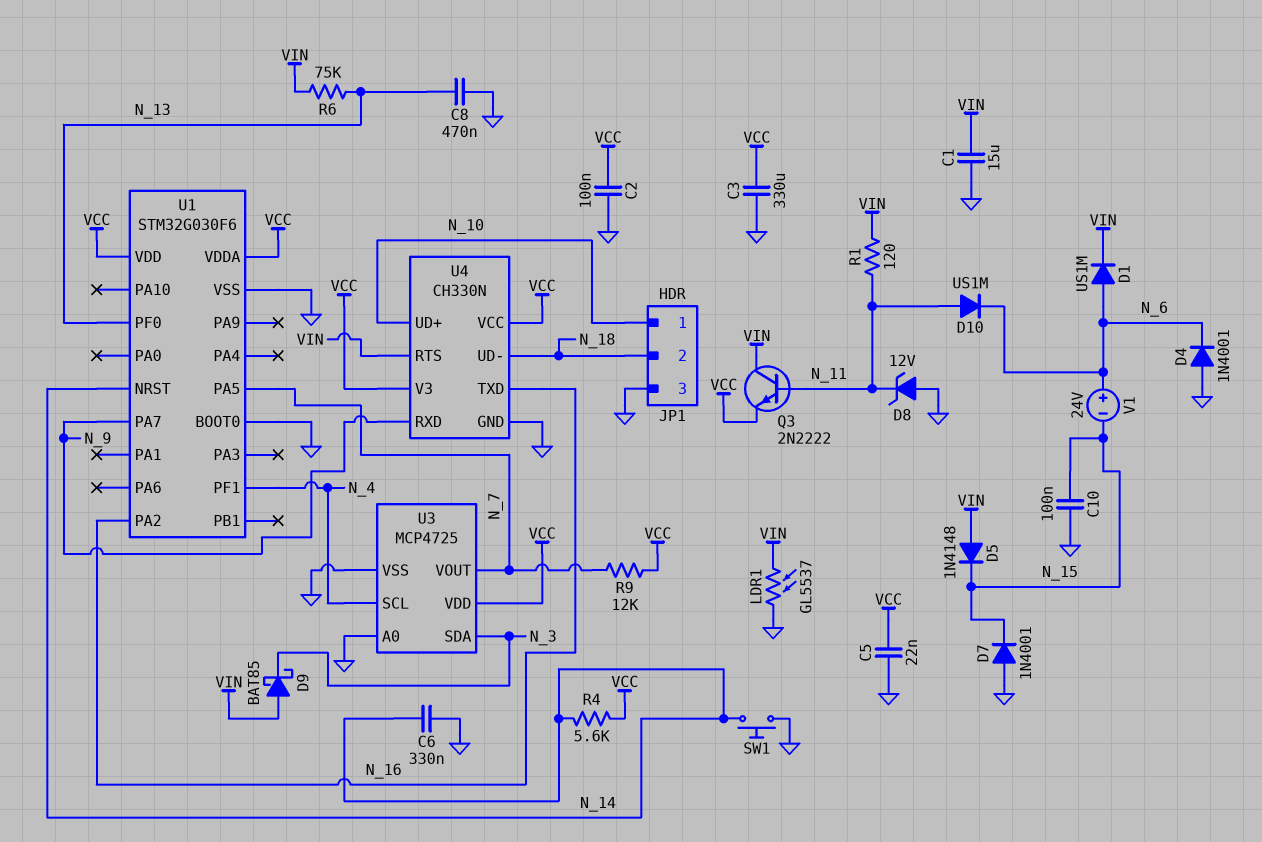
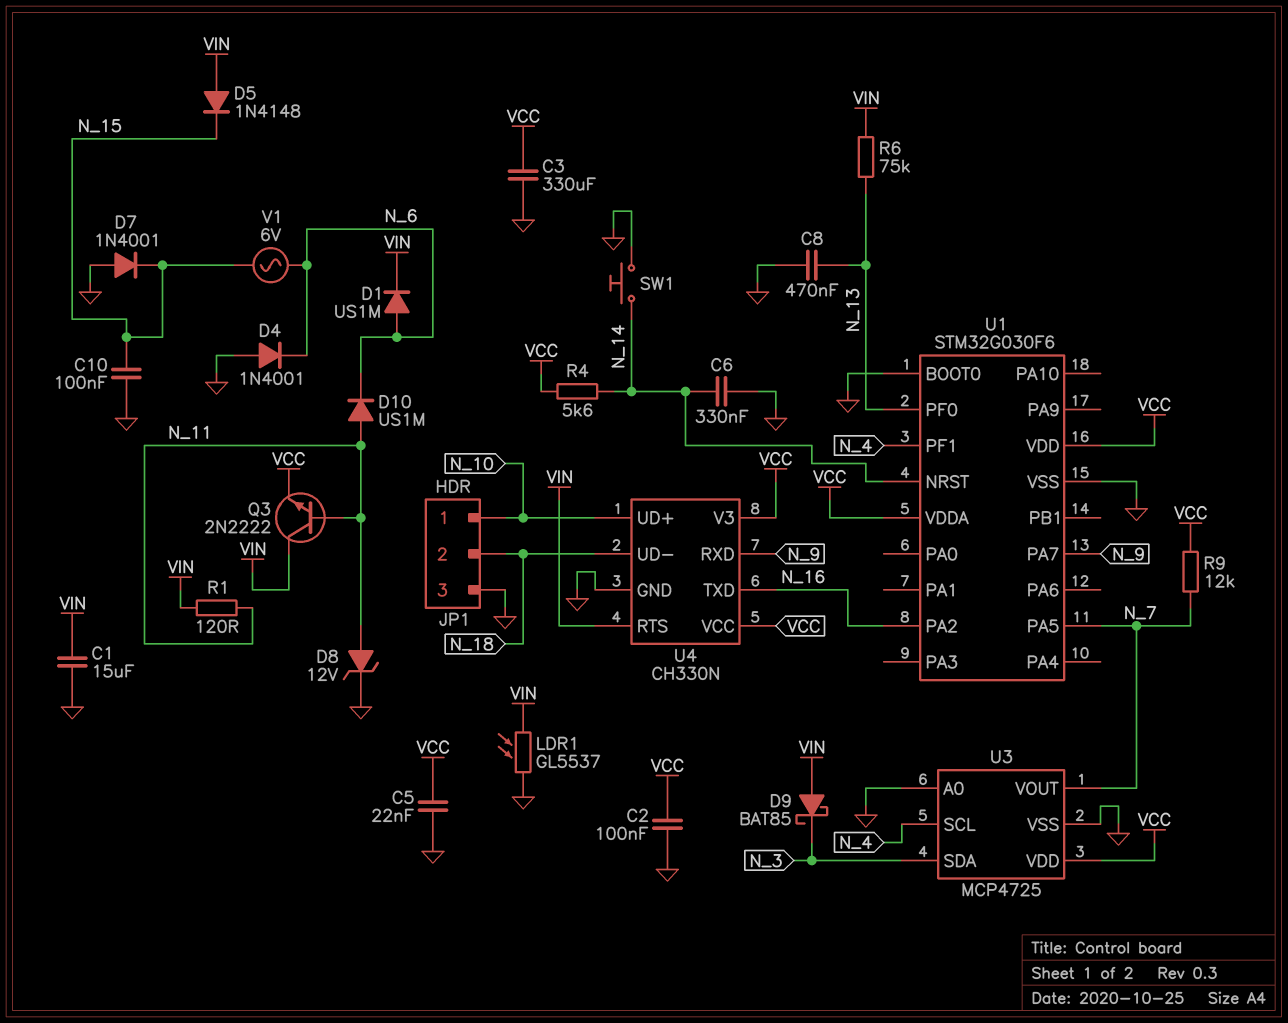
D8: zener 12V (A GND, K N_11) -> zener 12V (A N_11, K GND)
V1: 24V (plus N_6, minus N_15) -> AC 6V (N_6, N_15)

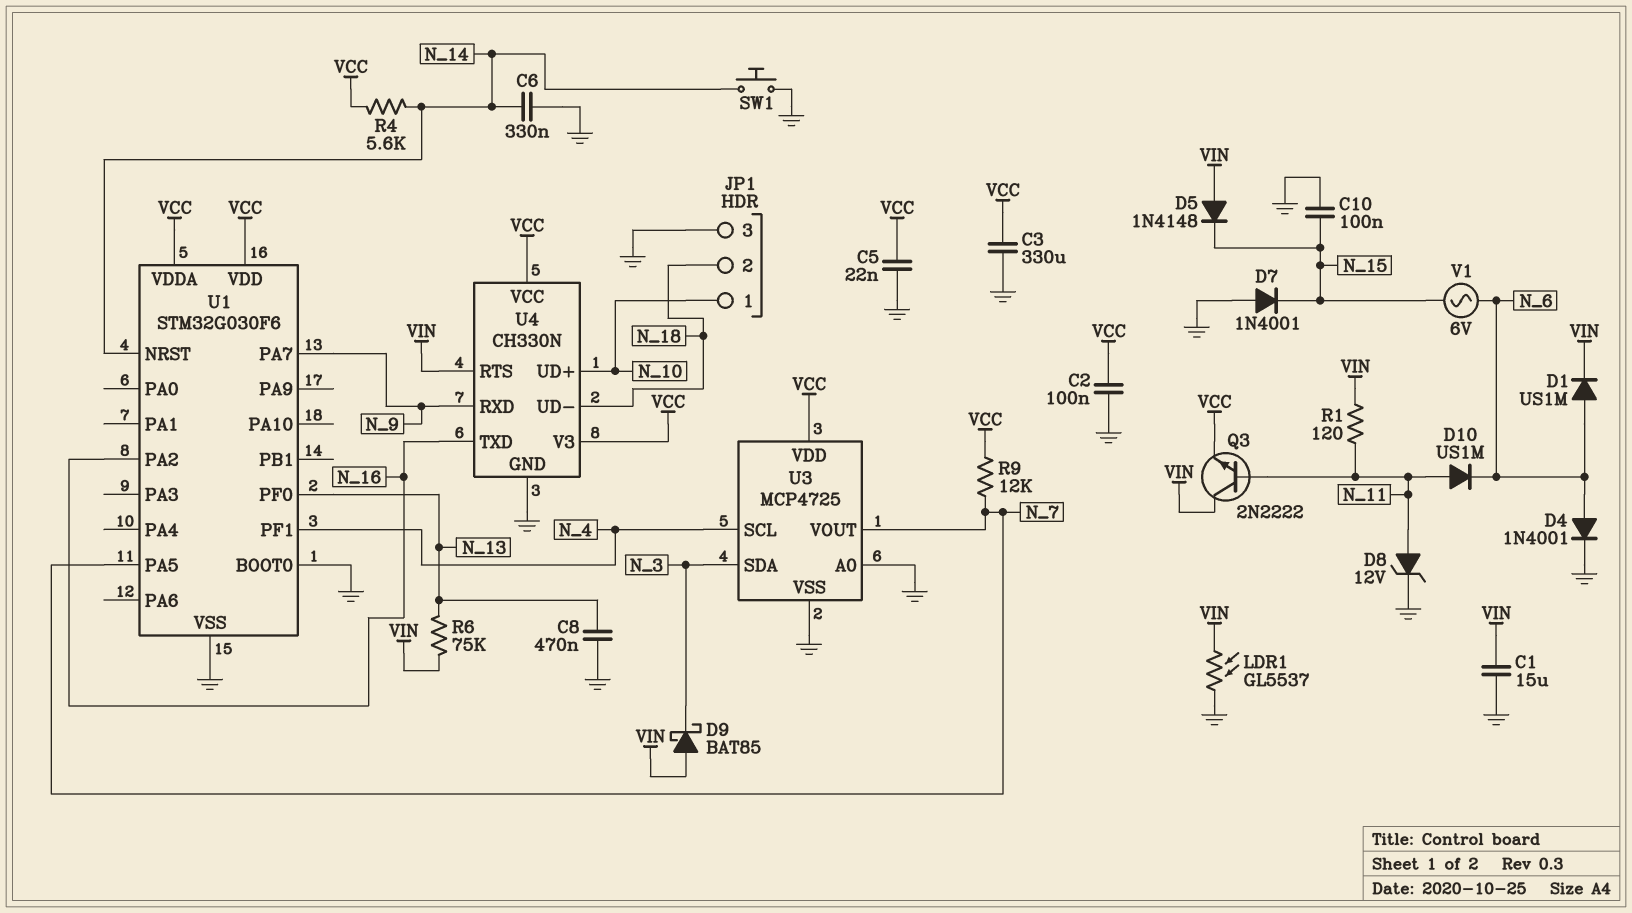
D4: diode 1N4001 (A GND, K N_6) -> diode 1N4001 (A N_6, K GND)

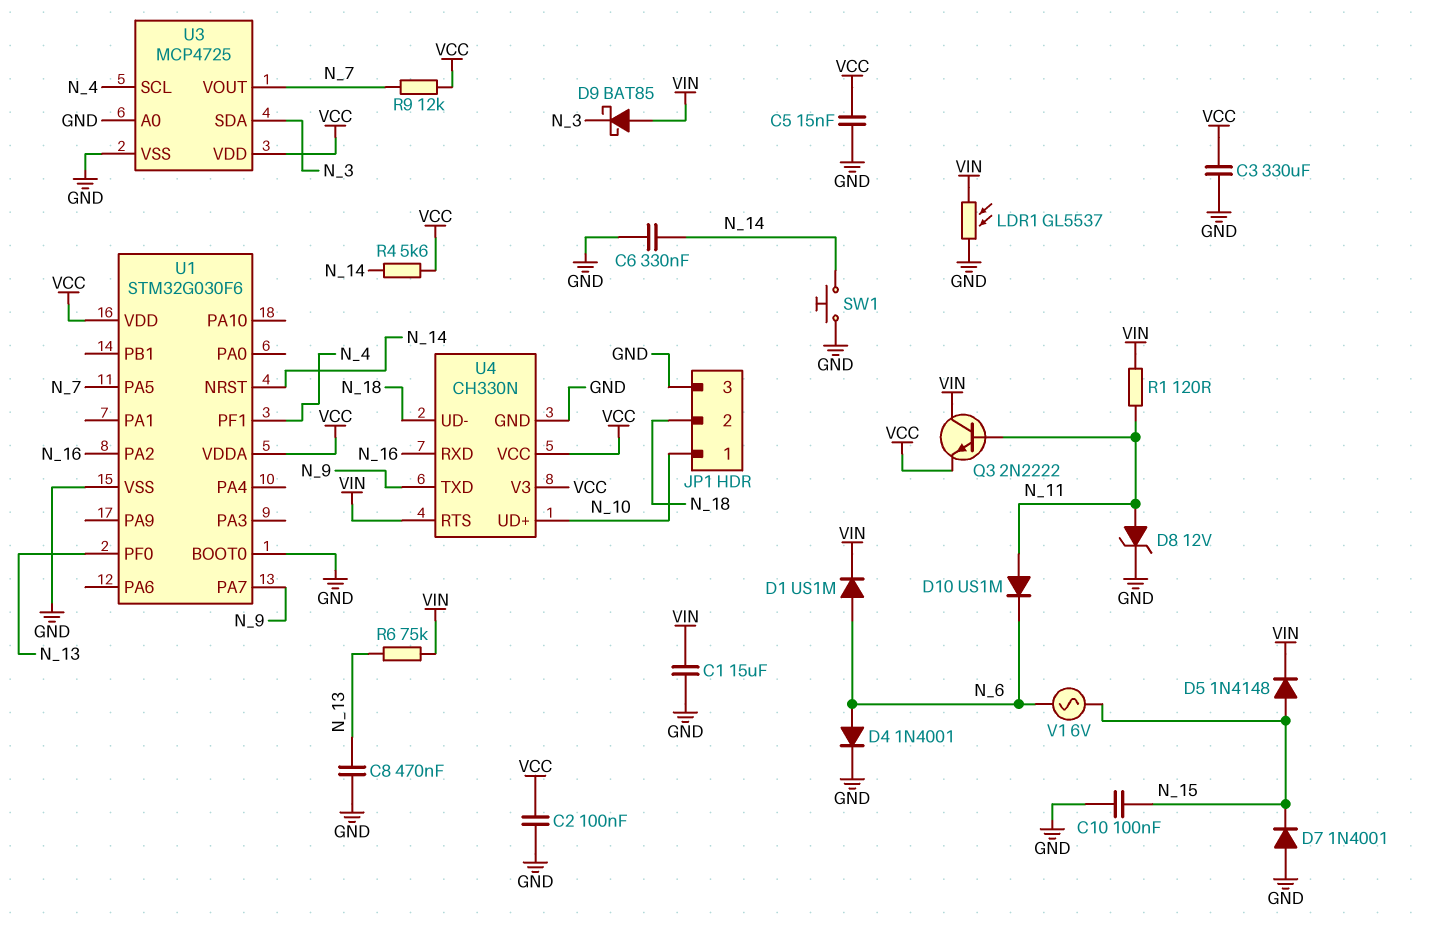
C5: 22nF (GND, VCC) -> 15nF (GND, VCC)
D5: diode 1N4148 (A VIN, K N_15) -> diode 1N4148 (A N_15, K VIN)
U4 pin RXD: N_9 -> N_16
U4 pin TXD: N_16 -> N_9

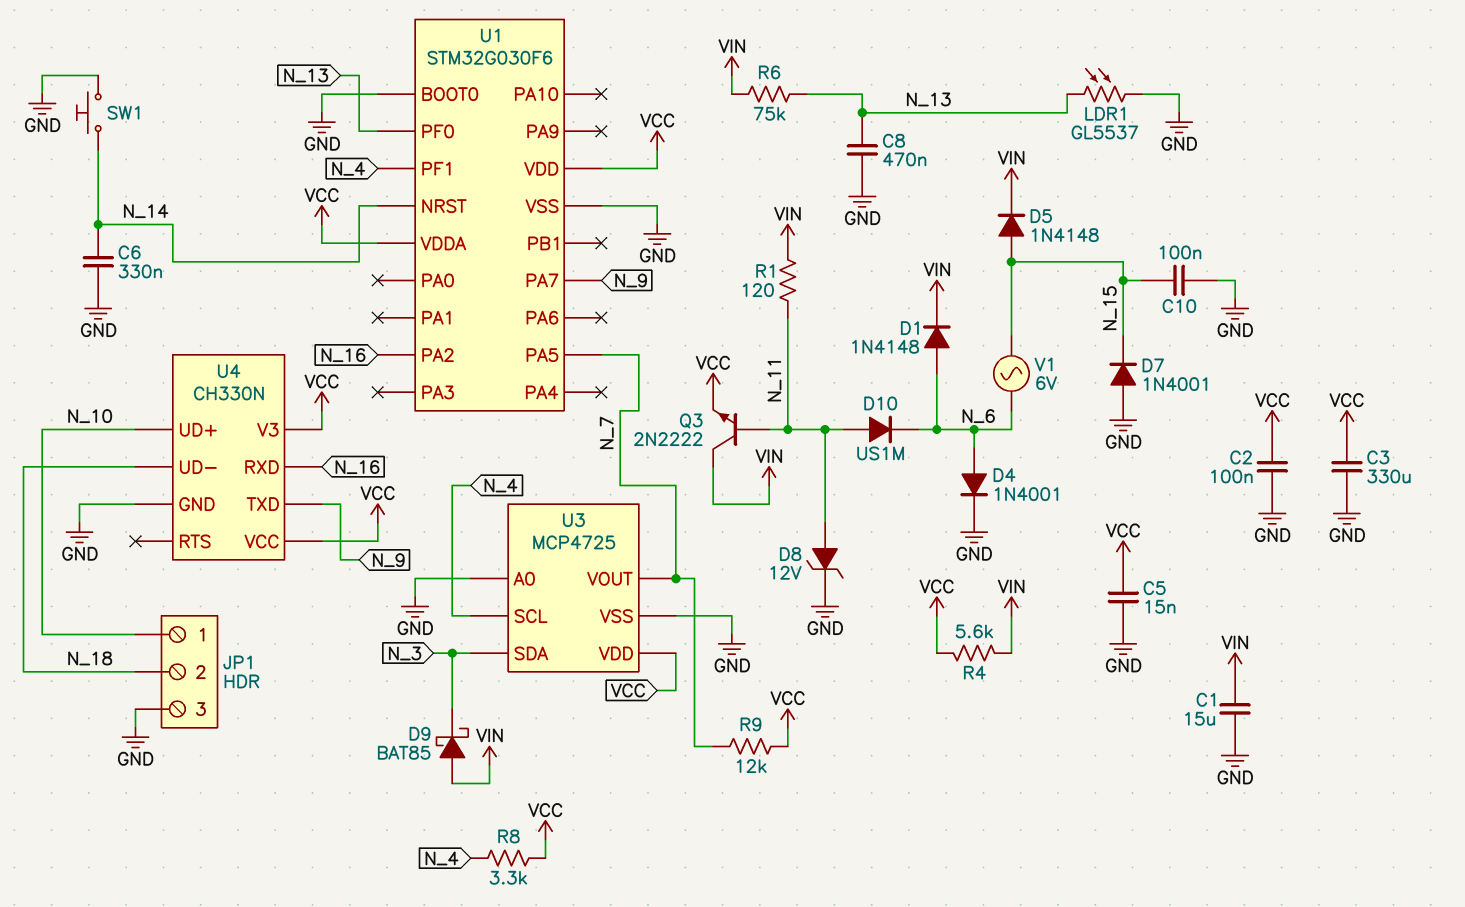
D1: diode US1M (A N_6, K VIN) -> diode 1N4148 (A N_6, K VIN)
LDR1: GL5537 (GND, VIN) -> GL5537 (GND, N_13)
R4: 5.6k (N_14, VCC) -> 5.6k (VCC, VIN)
R8: none -> 3.3k (N_4, VCC)
U4 pin RTS: VIN -> none

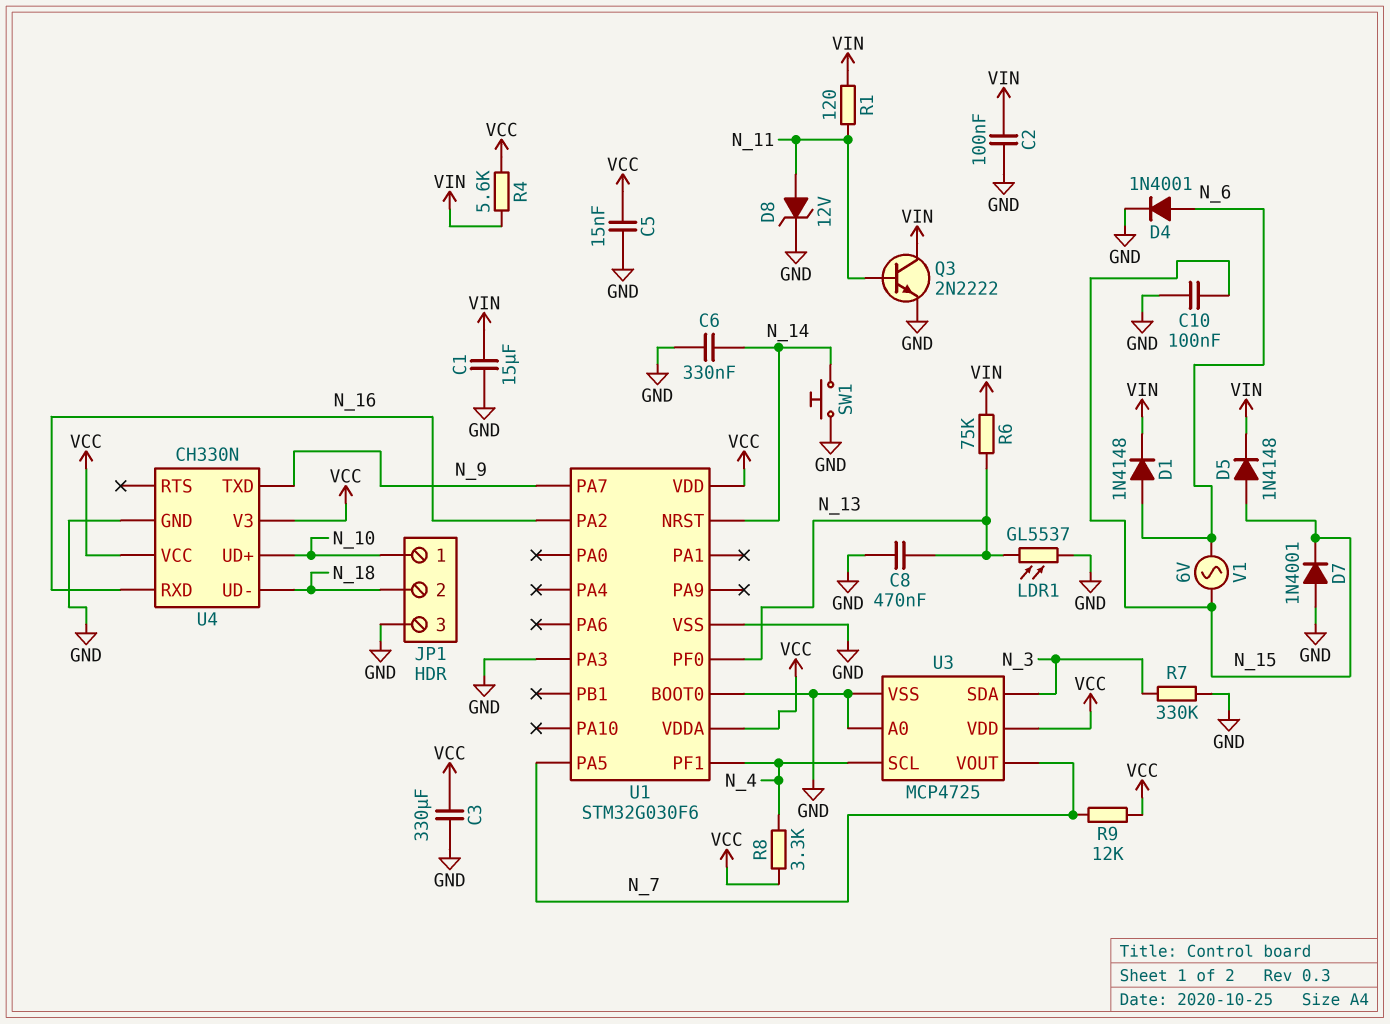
C2: 100nF (GND, VCC) -> 100nF (GND, VIN)
D9: schottky BAT85 (A VIN, K N_3) -> none
D10: diode US1M (A N_11, K N_6) -> none
Q3: NPN 2N2222 (B N_11, C VIN, E VCC) -> NPN 2N2222 (B N_11, C VIN, E GND)
R7: none -> 330k (GND, N_3)
U1 pin PA3: none -> GND

